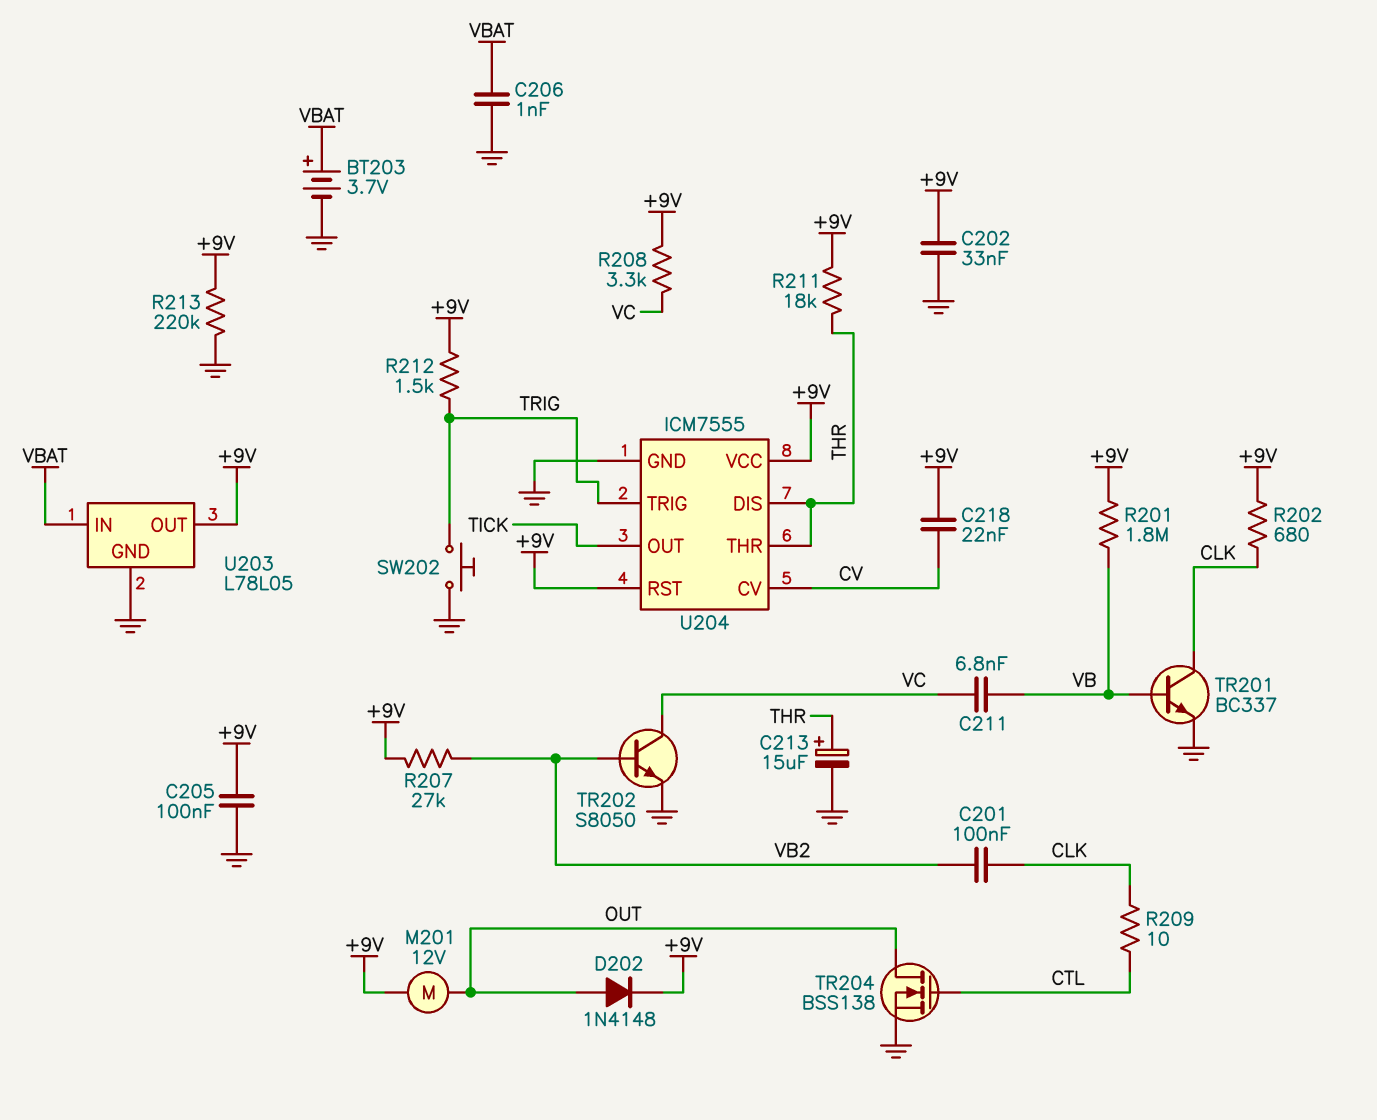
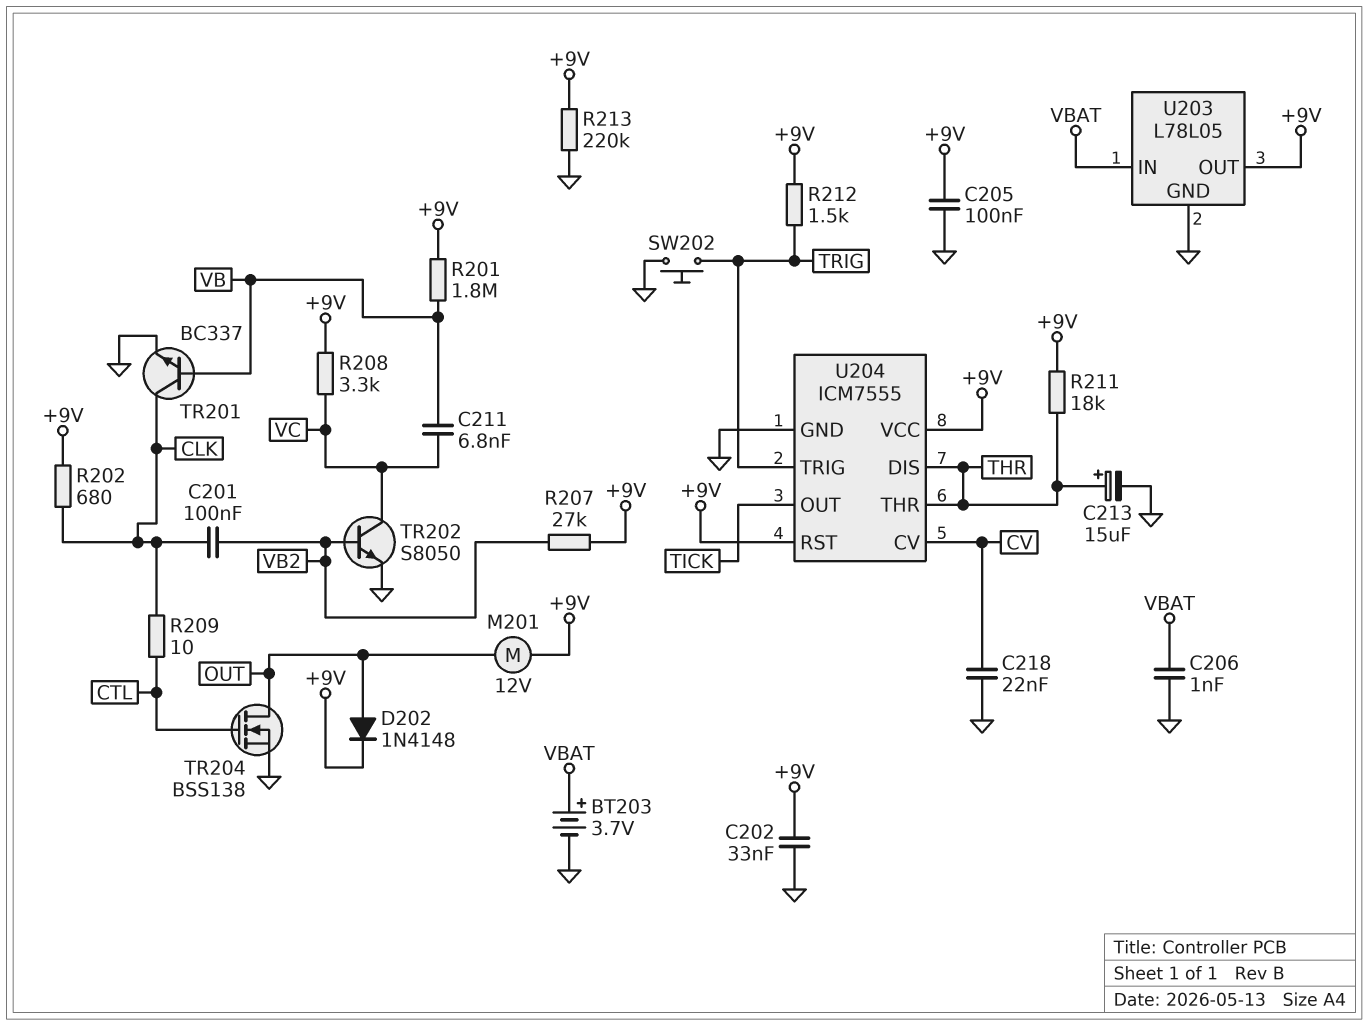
C218: 22nF (+9V, CV) -> 22nF (CV, GND)

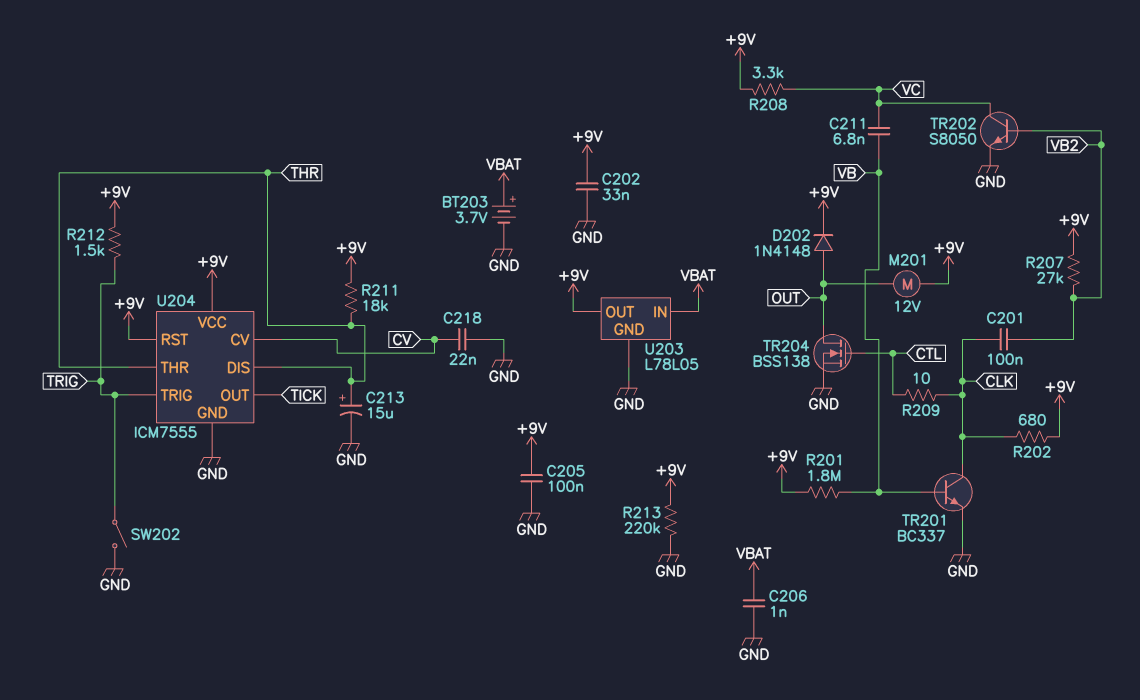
SW202: button (GND, TRIG) -> switch (GND, TRIG)

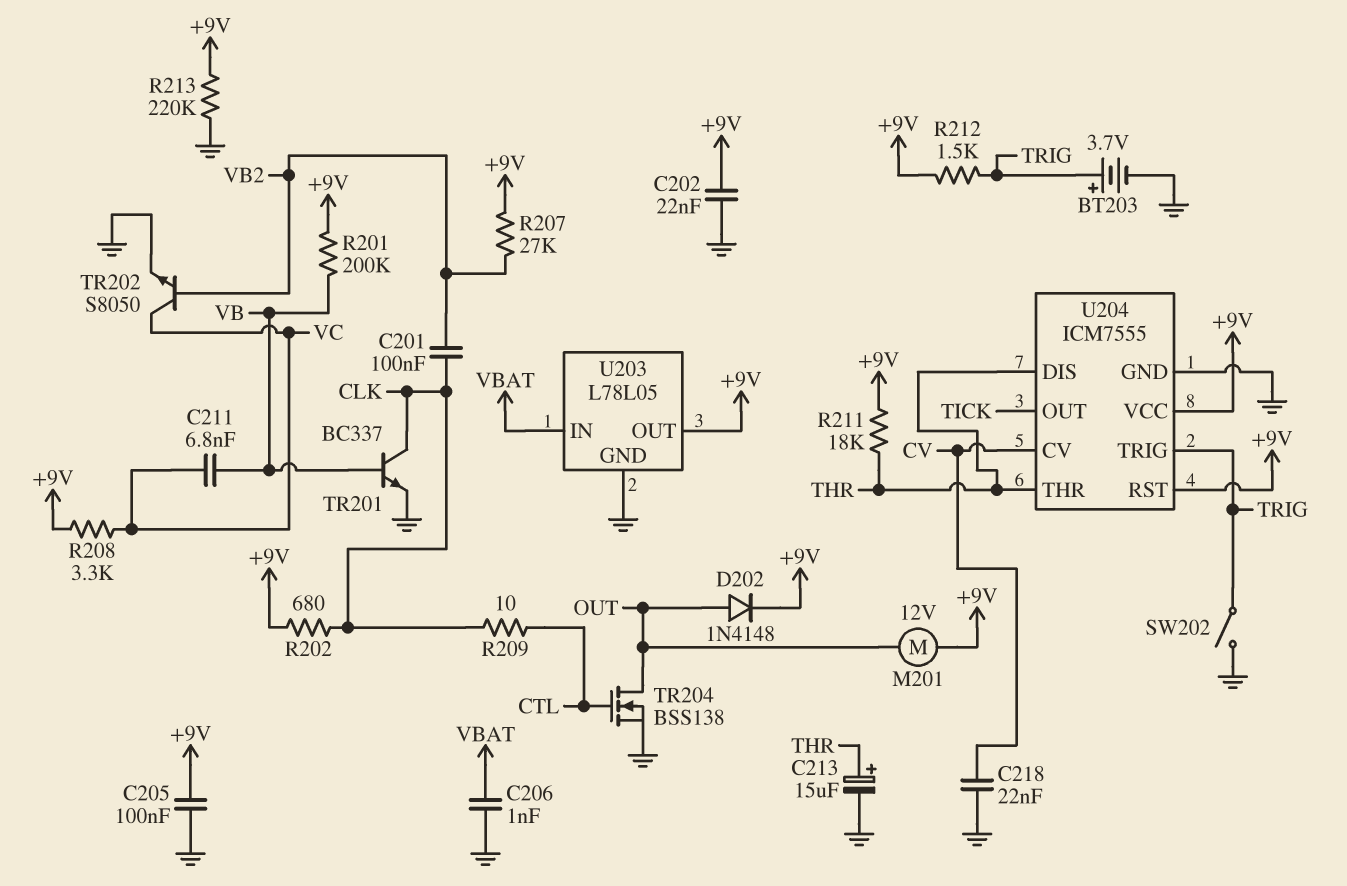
BT203: 3.7V (plus VBAT, minus GND) -> 3.7V (plus TRIG, minus GND)
C202: 33nF (+9V, GND) -> 22nF (+9V, GND)
R201: 1.8M (+9V, VB) -> 200k (+9V, VB)

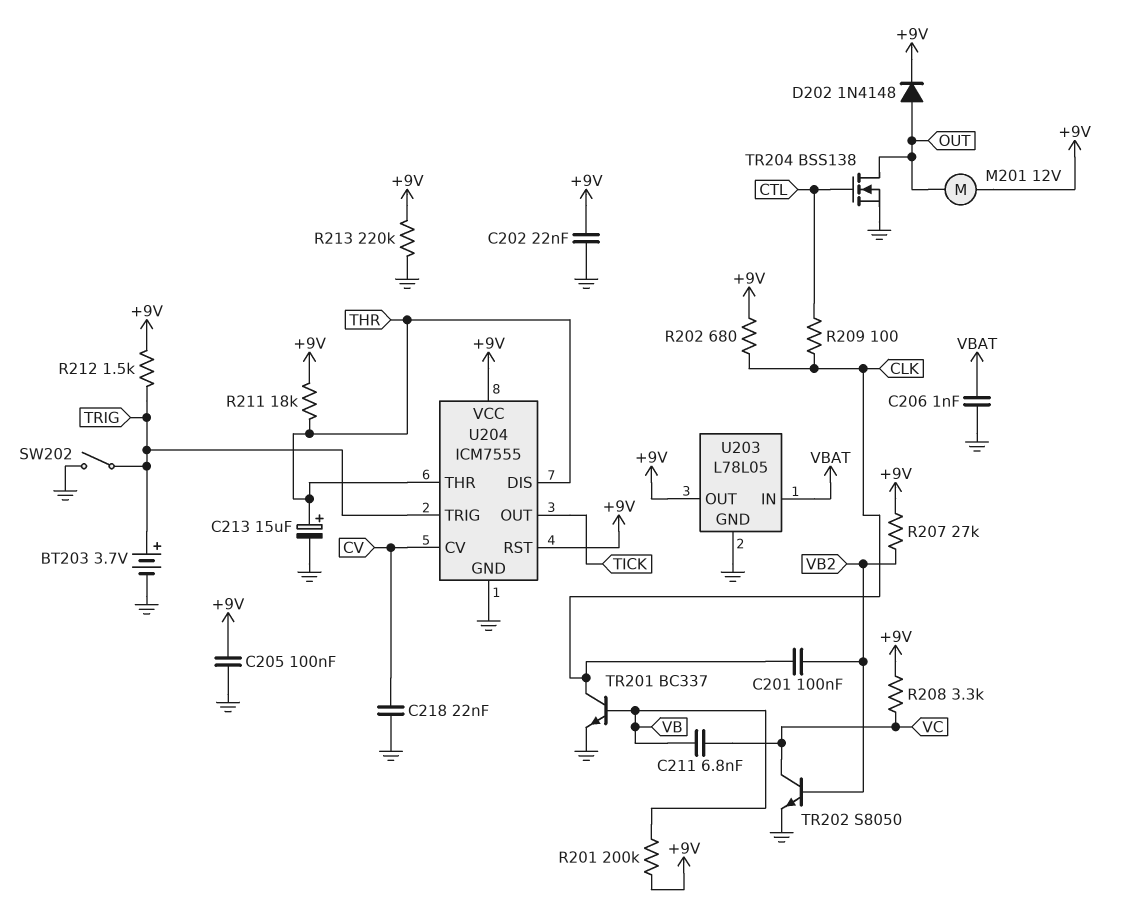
R209: 10 (CLK, CTL) -> 100 (CLK, CTL)

